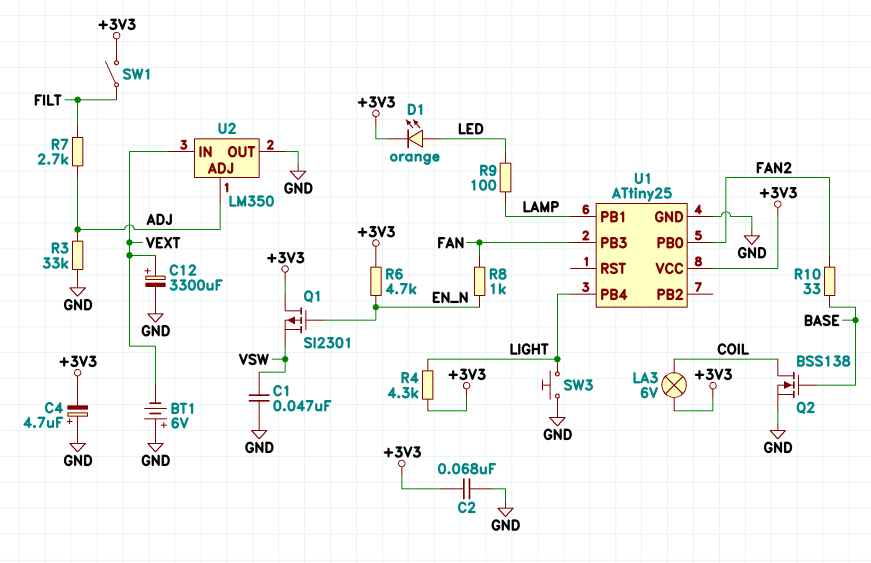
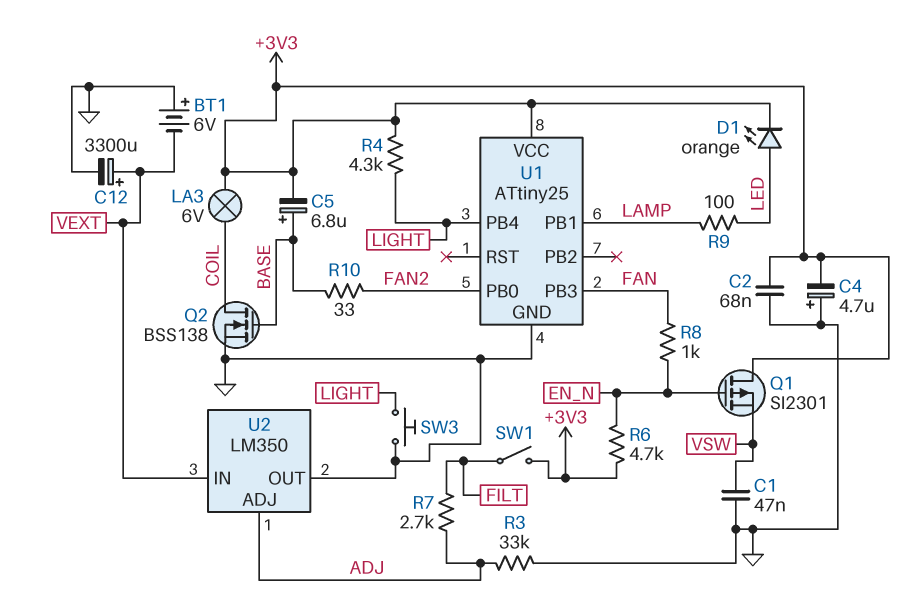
C5: none -> 6.8uF (plus BASE, minus +3V3)

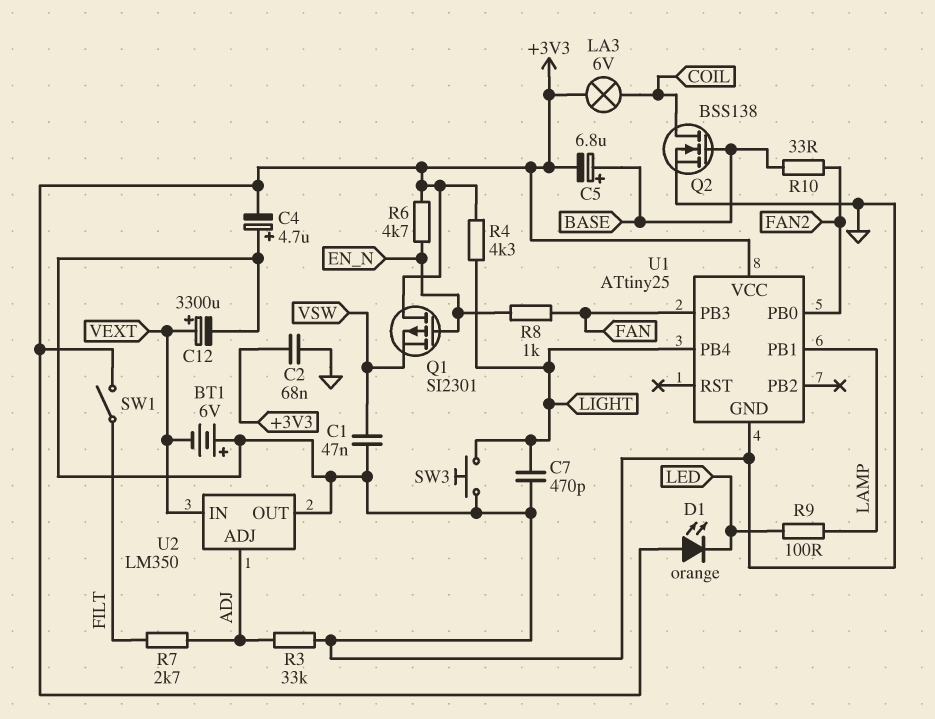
C7: none -> 470pF (GND, LIGHT)
D1: LED orange (A LED, K +3V3) -> LED orange (A +3V3, K LED)

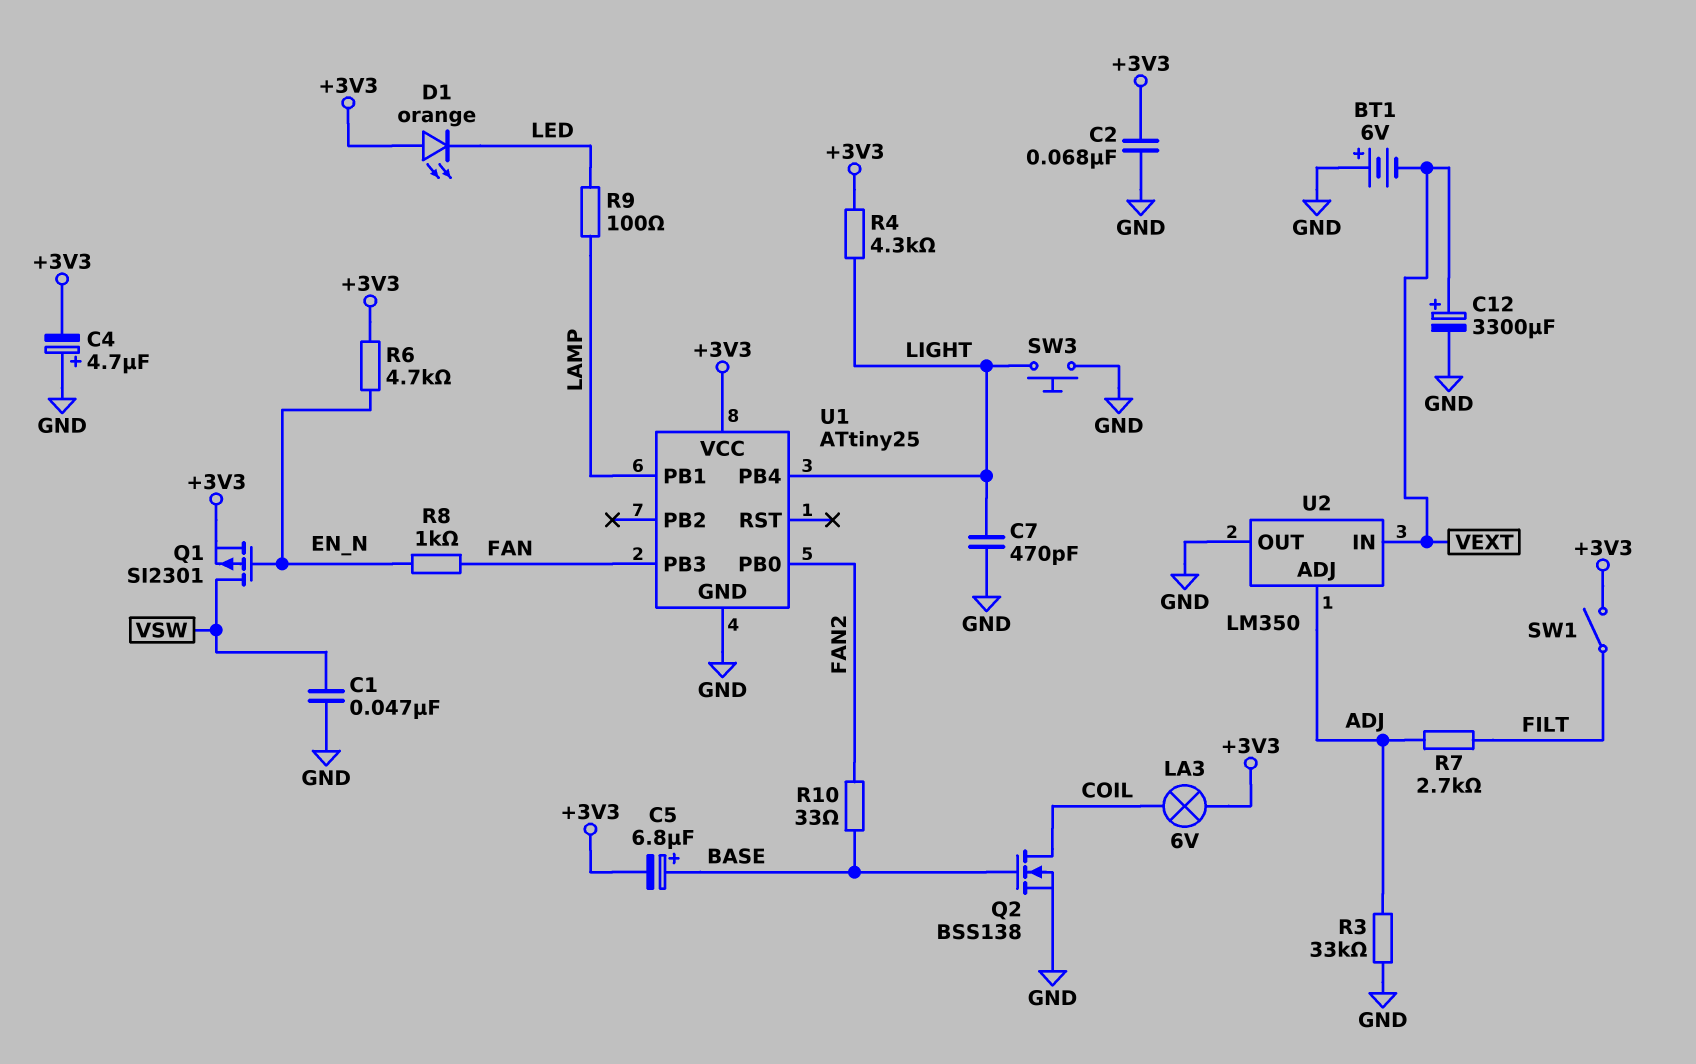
Q1: PMOS SI2301 (G EN_N, D +3V3, S VSW) -> PMOS SI2301 (G EN_N, D VSW, S +3V3)

